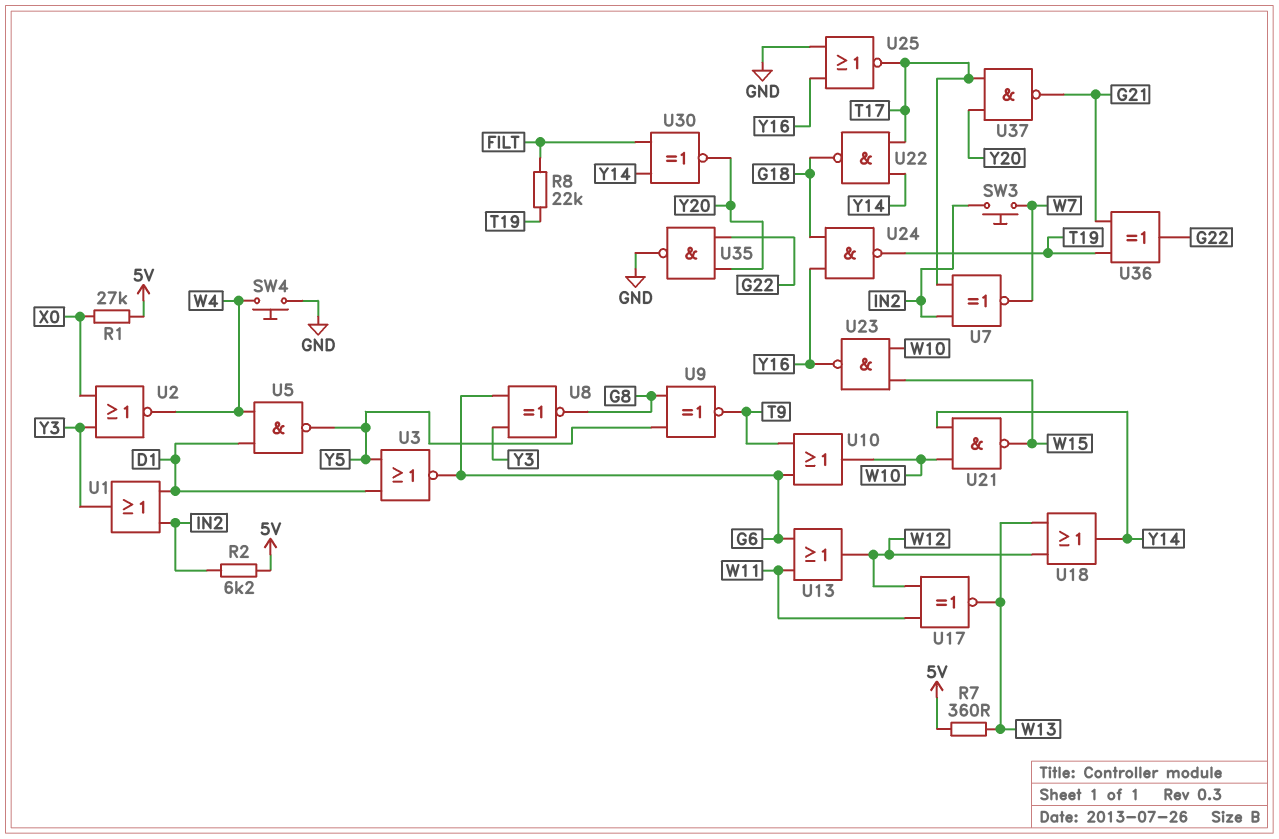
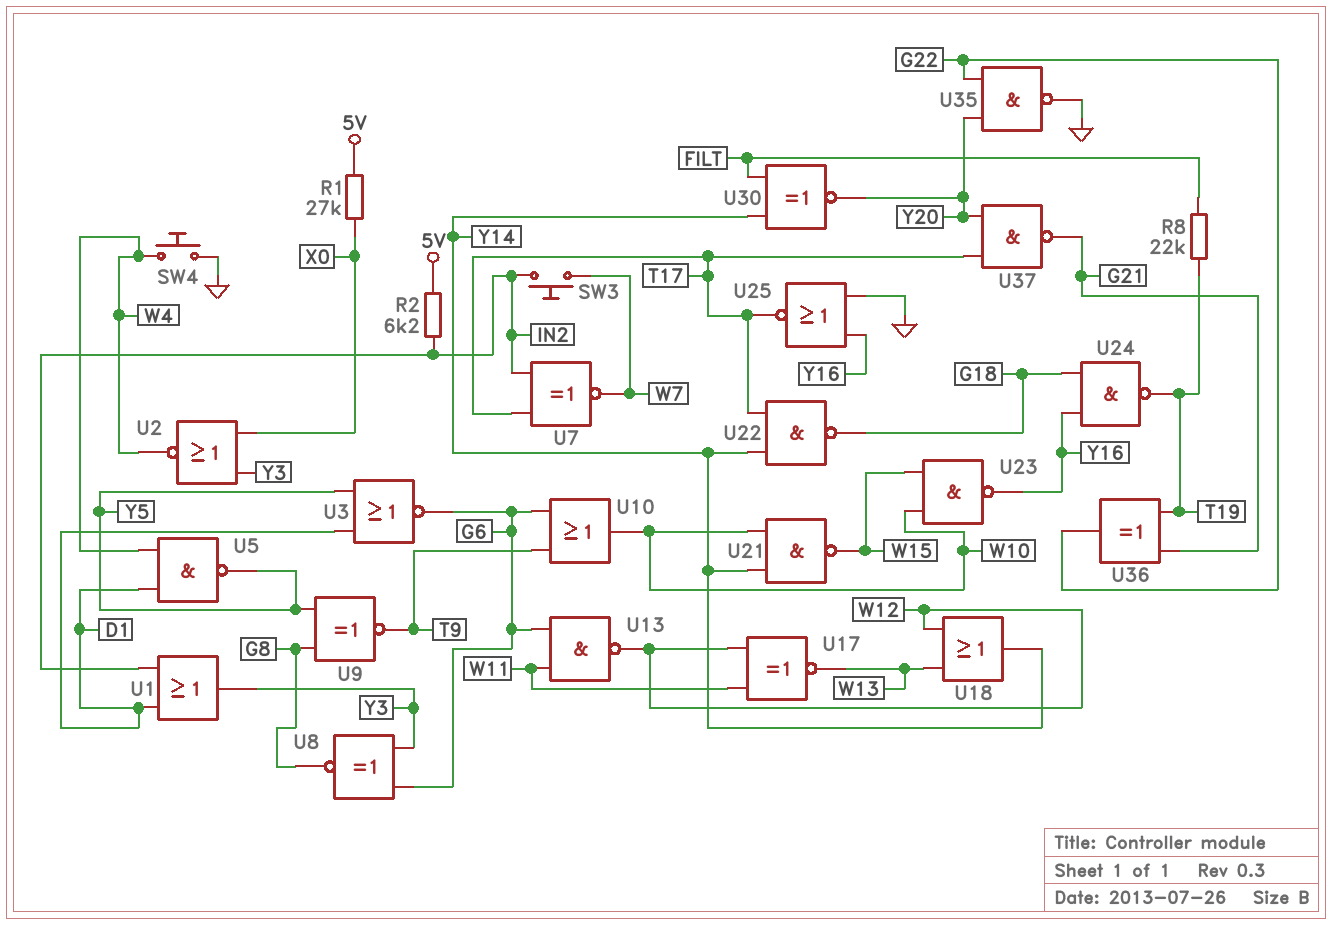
R7: 360 (5V, W13) -> none
U13: OR (in G6, in W11, out W12) -> NAND (in G6, in W11, out W12)

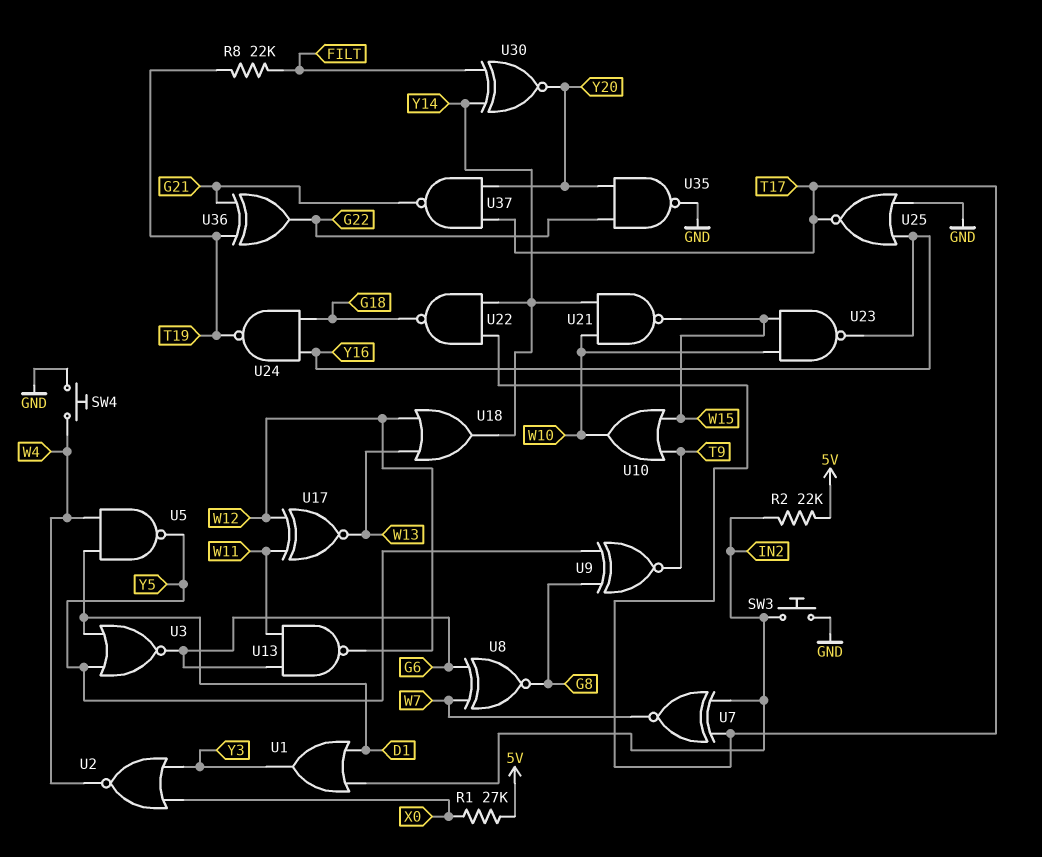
R2: 6.2k (5V, IN2) -> 22k (5V, IN2)
SW3: button (IN2, W7) -> button (GND, IN2)
U8: XNOR (in G6, in Y3, out G8) -> XNOR (in G6, in W7, out G8)
U10: OR (in G6, in T9, out W10) -> OR (in T9, in W15, out W10)

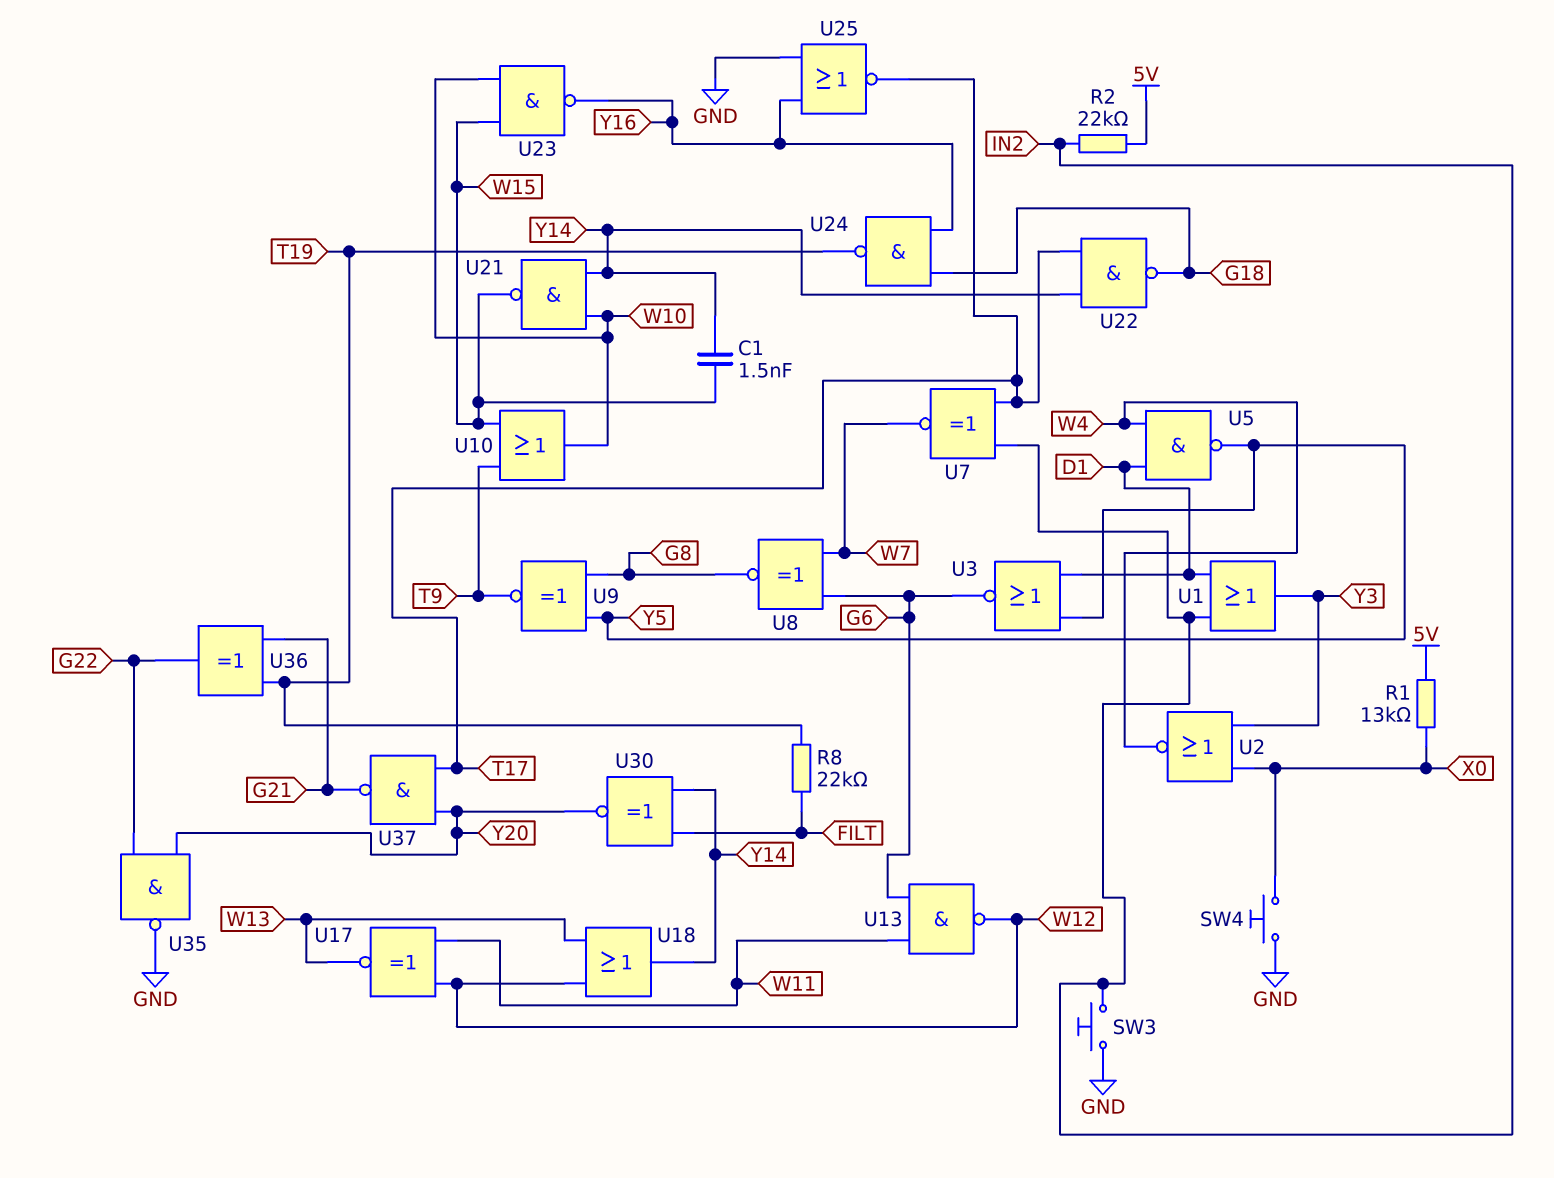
C1: none -> 1.5nF (W15, Y14)
R1: 27k (5V, X0) -> 13k (5V, X0)
SW4: button (GND, W4) -> button (GND, X0)

